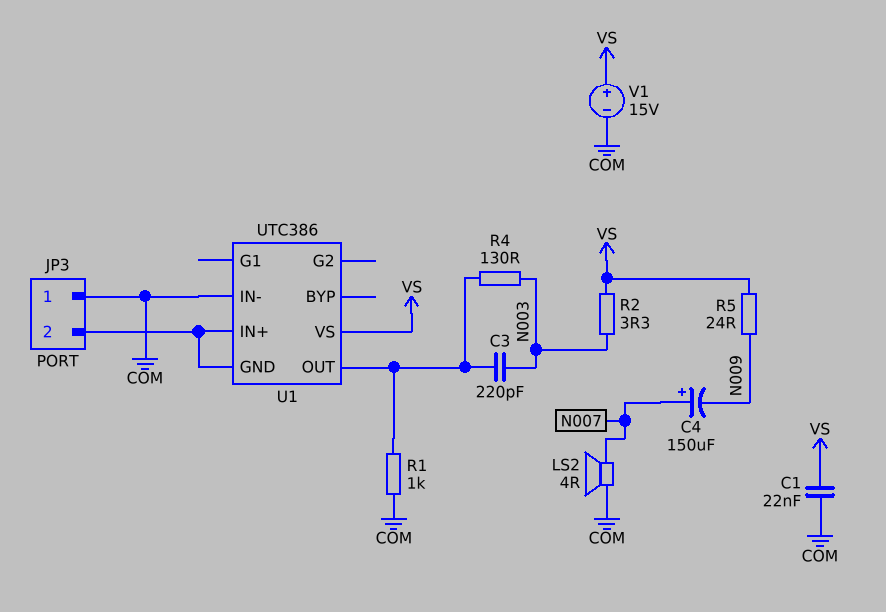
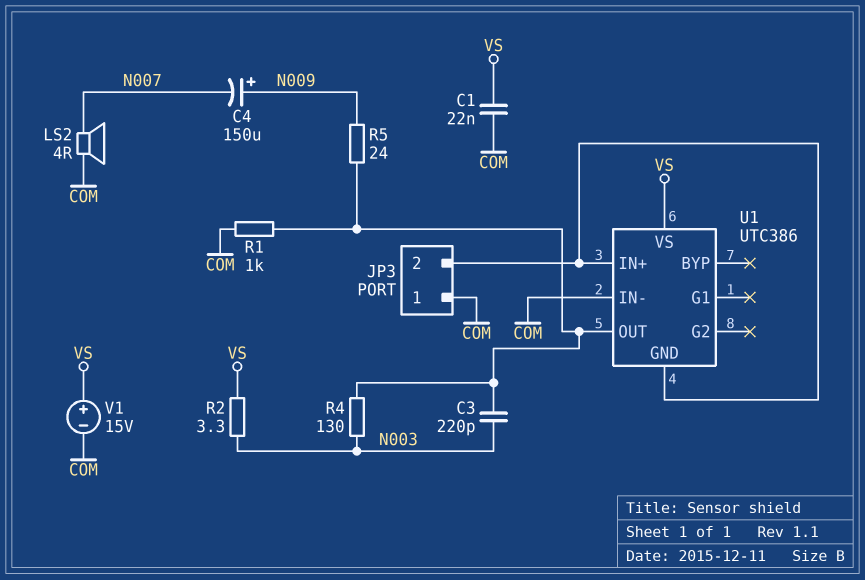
C4: 150uF (plus N007, minus N009) -> 150uF (plus N009, minus N007)
R5: 24 (N009, VS) -> 24 (N009, U1/OUT)

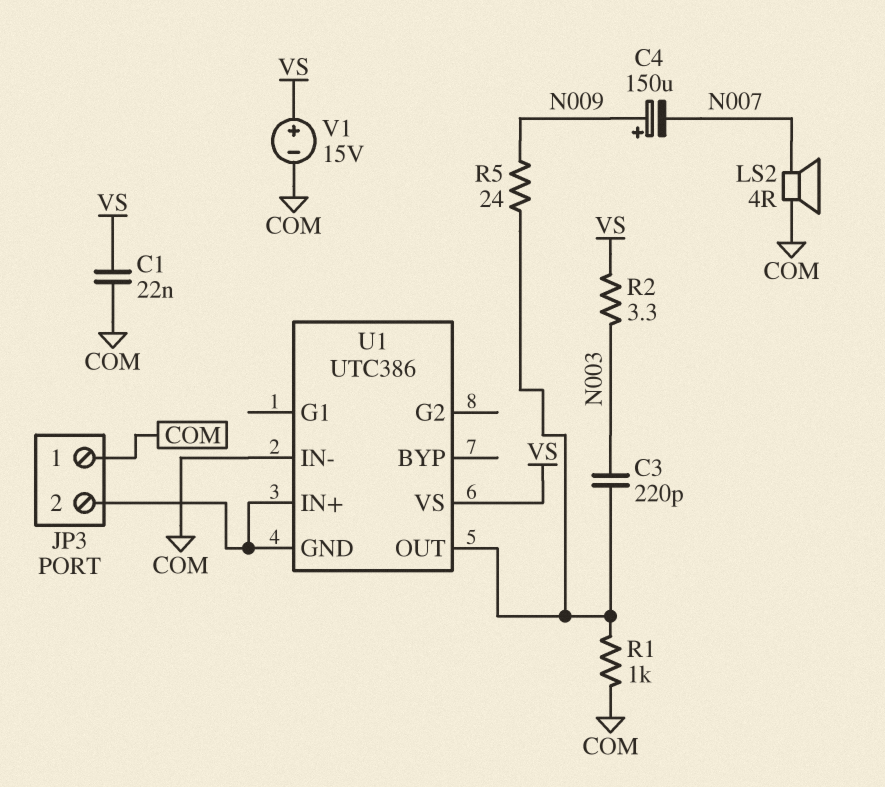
R4: 130 (N003, U1/OUT) -> none

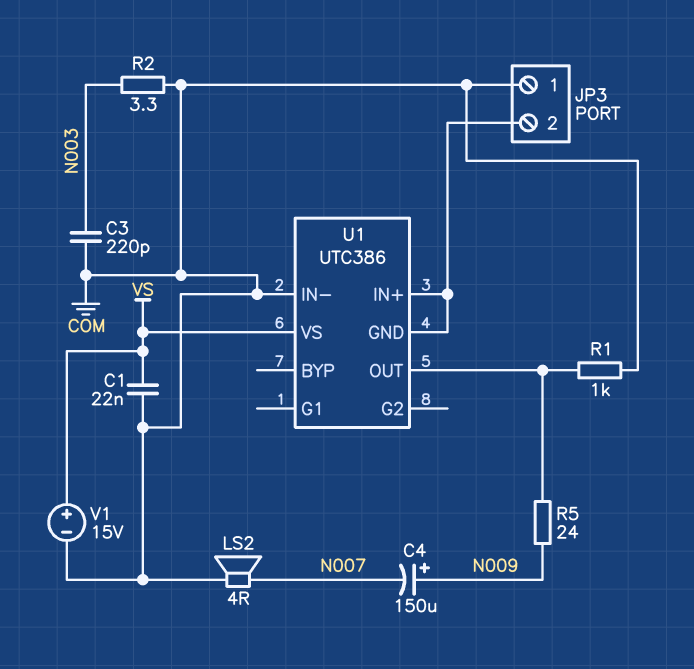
C3: 220pF (N003, U1/OUT) -> 220pF (COM, N003)
R2: 3.3 (N003, VS) -> 3.3 (COM, N003)

